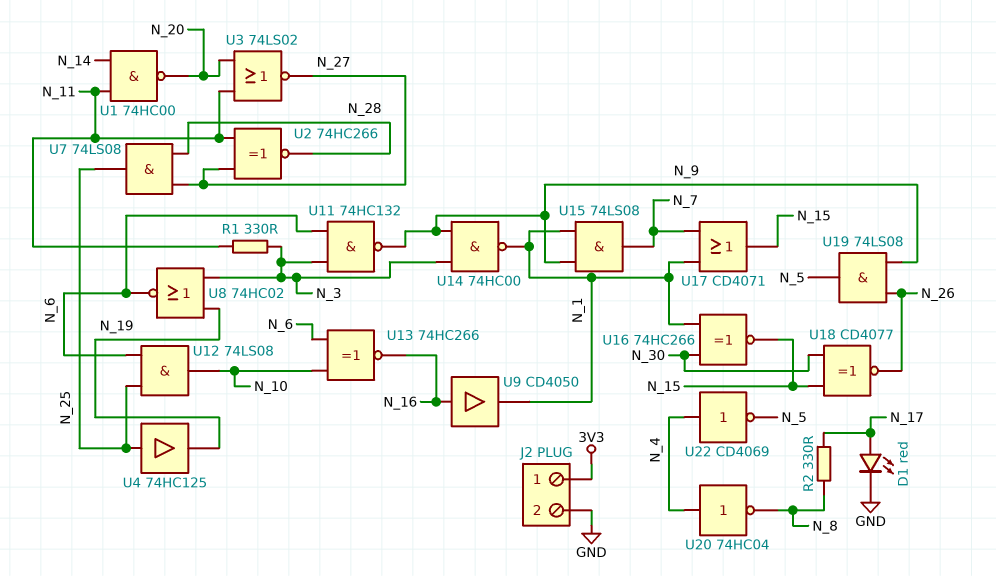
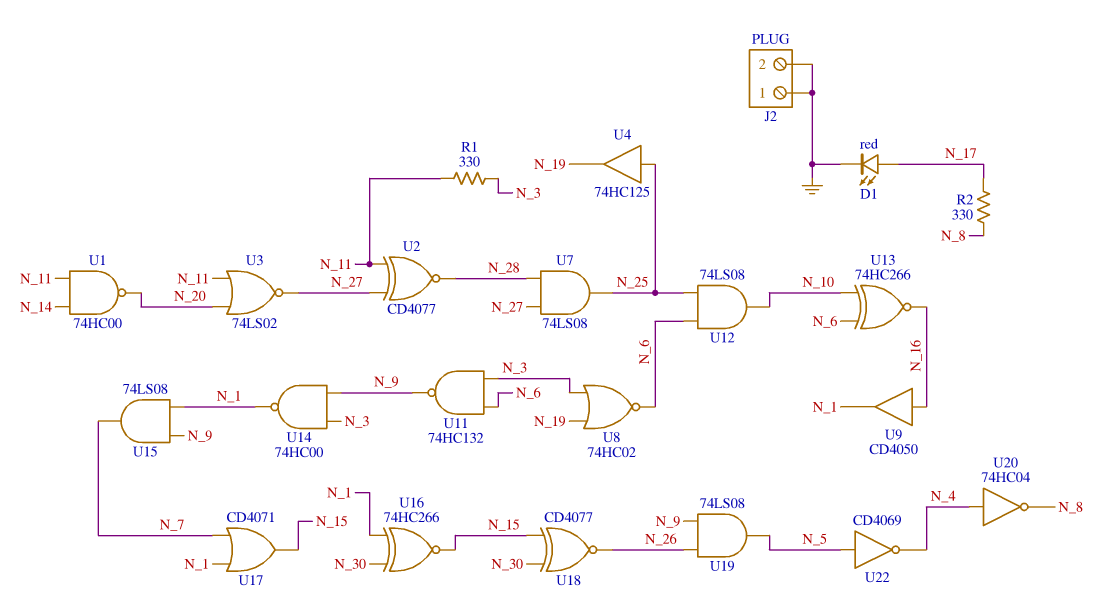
J2 pin 1: 3V3 -> GND
U2: XNOR 74HC266 (in N_11, in N_27, out N_28) -> XNOR CD4077 (in N_11, in N_27, out N_28)
U22: NOT CD4069 (in N_4, out N_5) -> NOT CD4069 (in N_5, out N_4)

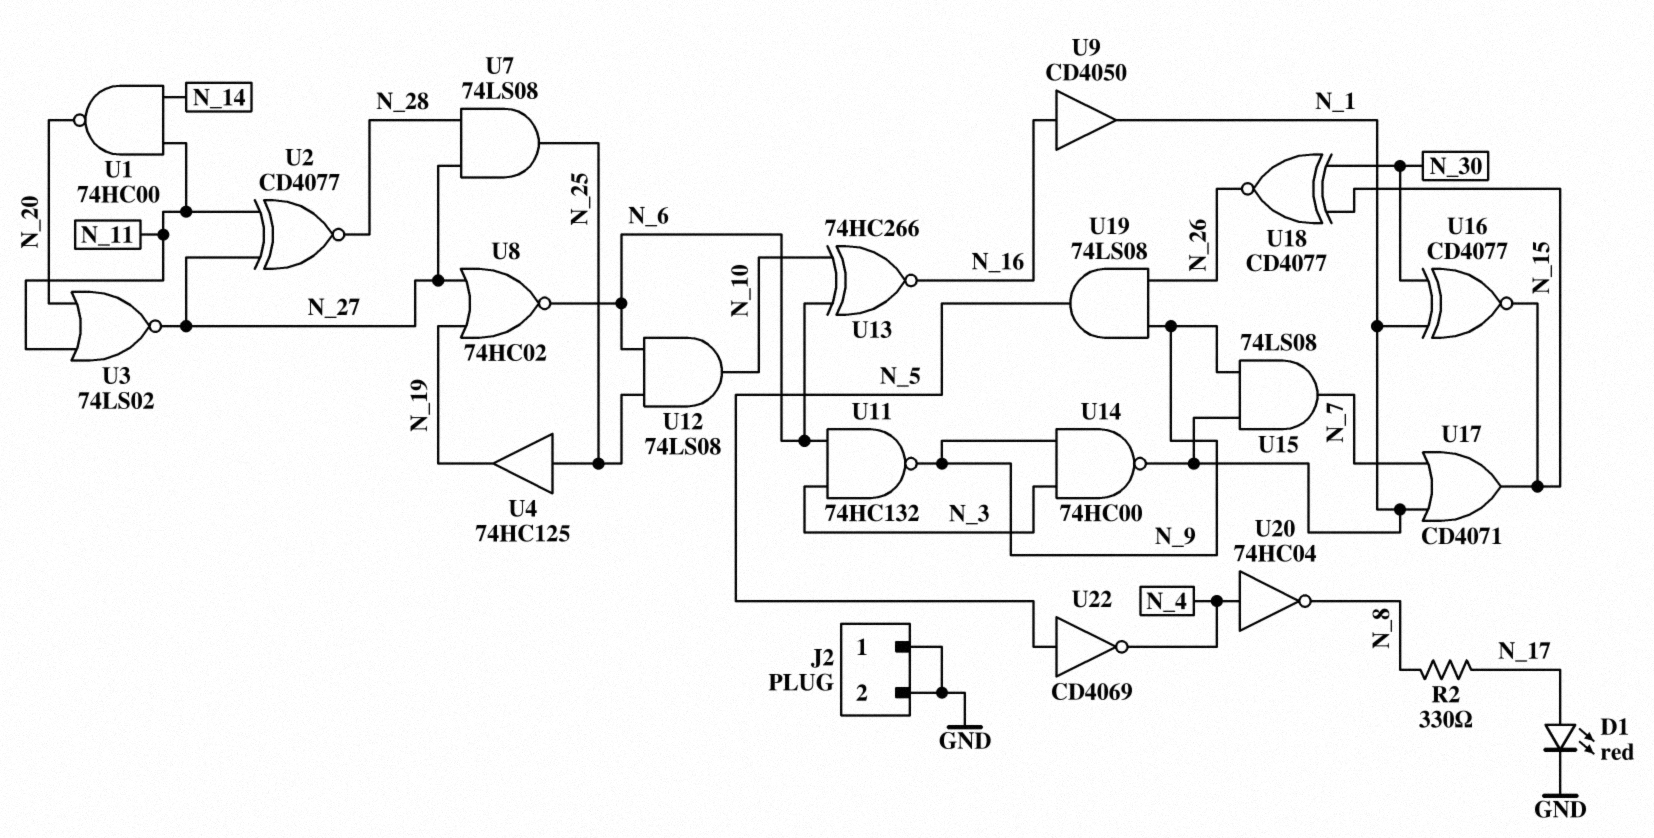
R1: 330 (N_3, N_11) -> none
U8: NOR 74HC02 (in N_3, in N_19, out N_6) -> NOR 74HC02 (in N_19, in N_27, out N_6)
U16: XNOR 74HC266 (in N_1, in N_30, out N_15) -> XNOR CD4077 (in N_1, in N_30, out N_15)

